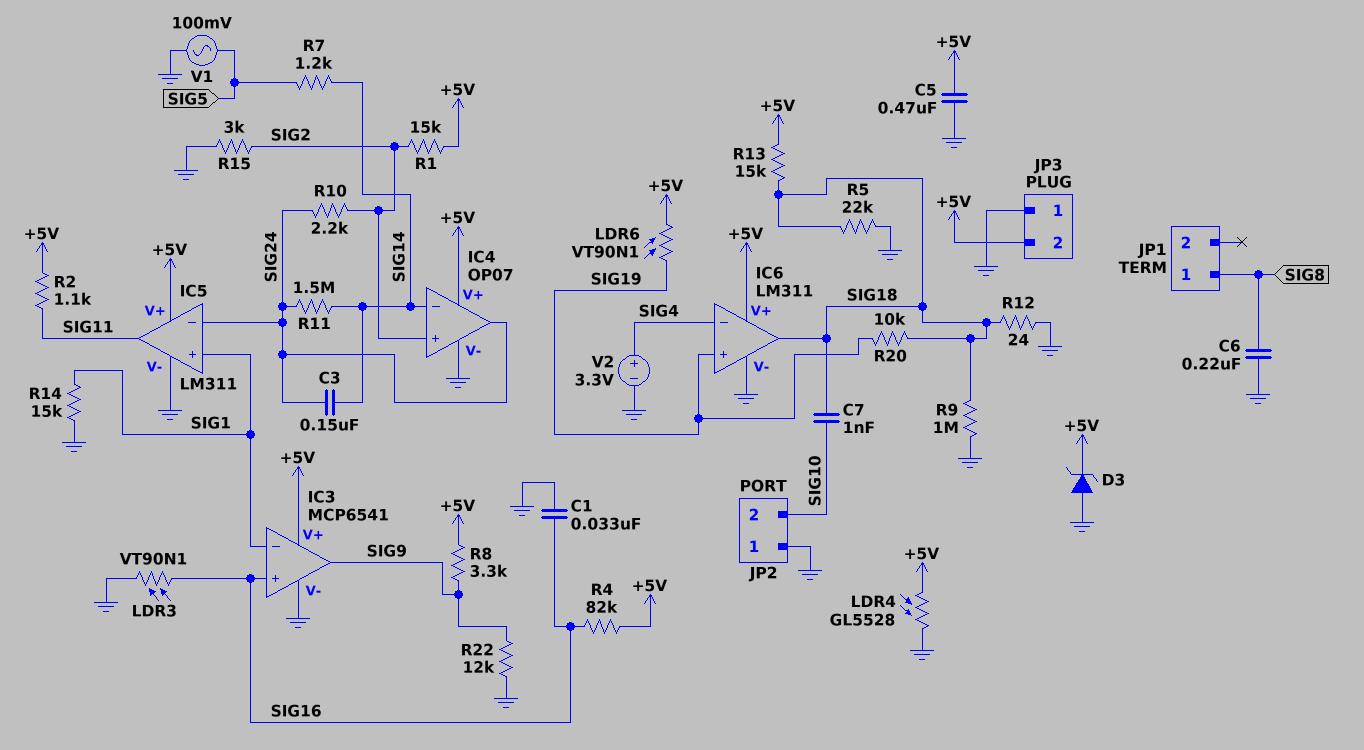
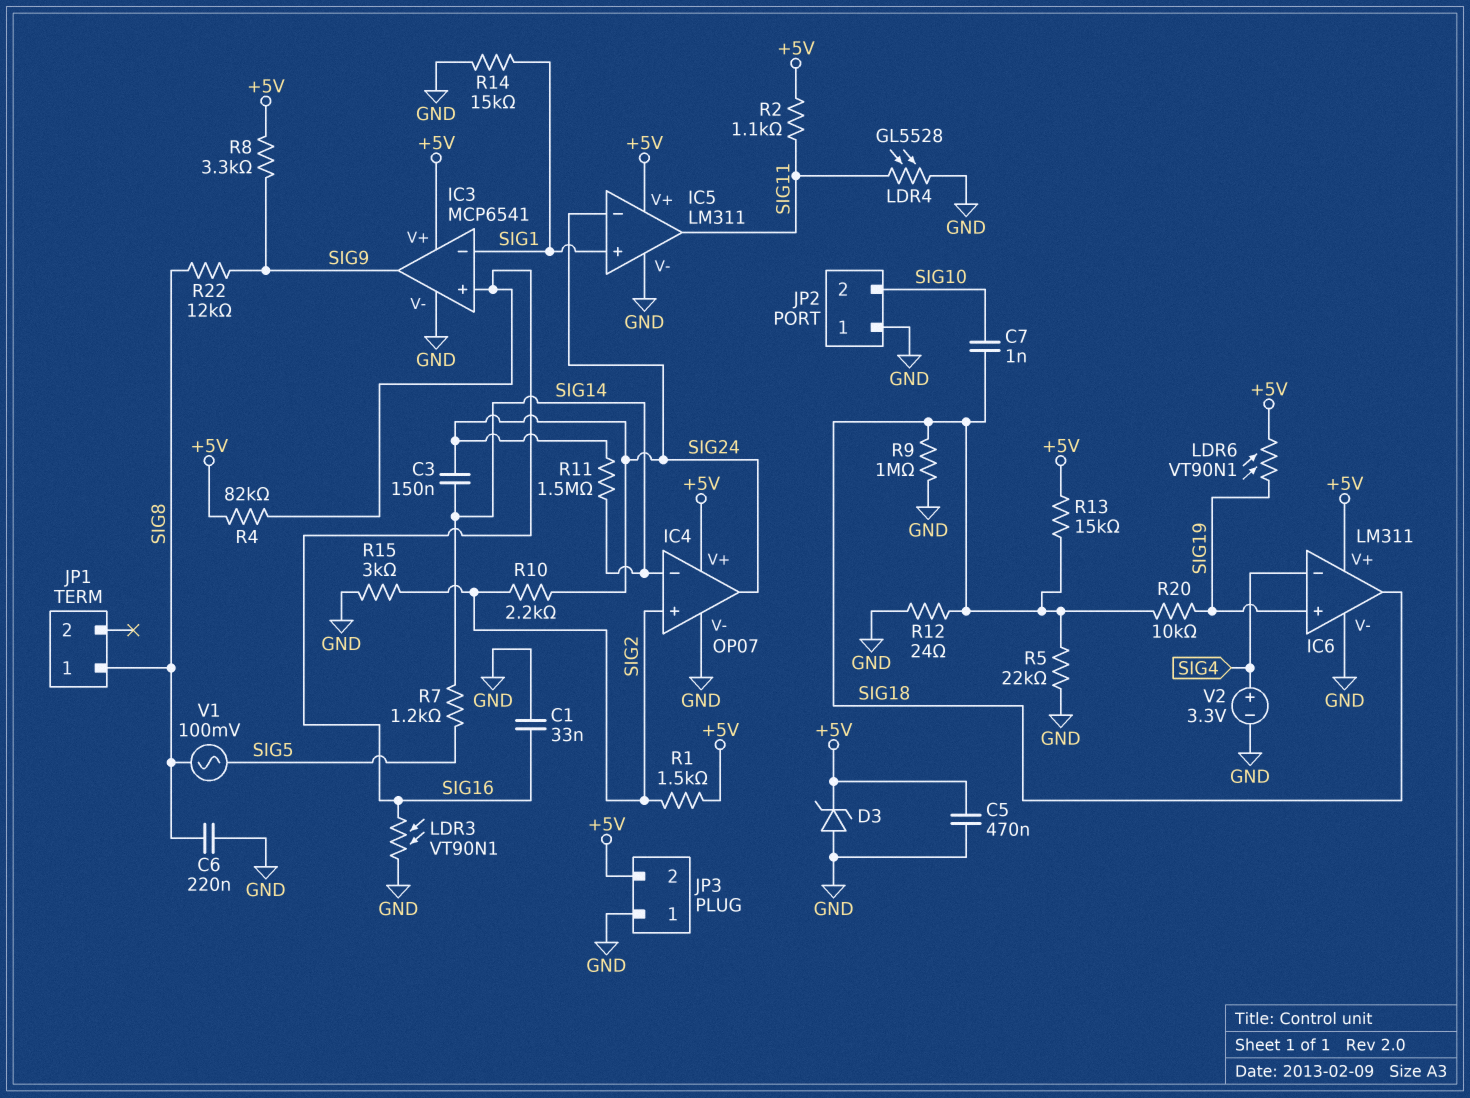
LDR4: GL5528 (+5V, GND) -> GL5528 (GND, SIG11)
R1: 15k (+5V, SIG2) -> 1.5k (+5V, SIG2)
R22: 12k (GND, SIG9) -> 12k (SIG8, SIG9)
V1: AC 100mV (GND, SIG5) -> AC 100mV (SIG5, SIG8)

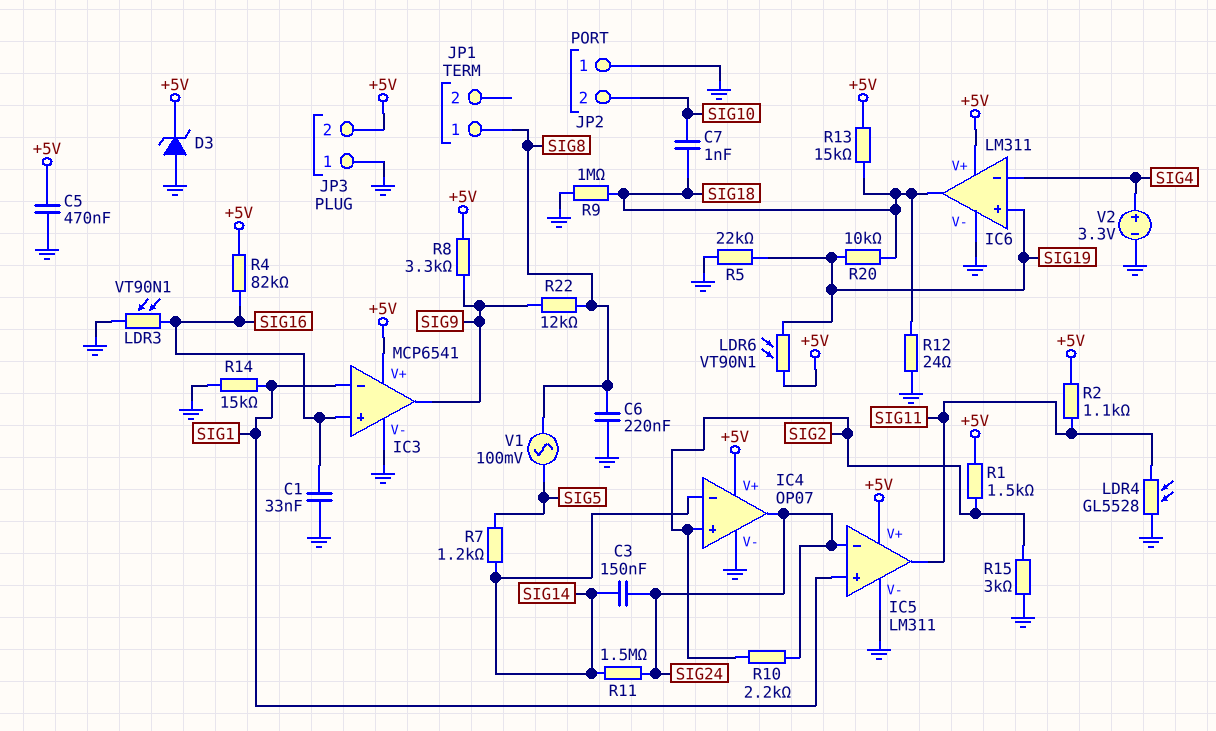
R5: 22k (GND, SIG18) -> 22k (GND, SIG19)

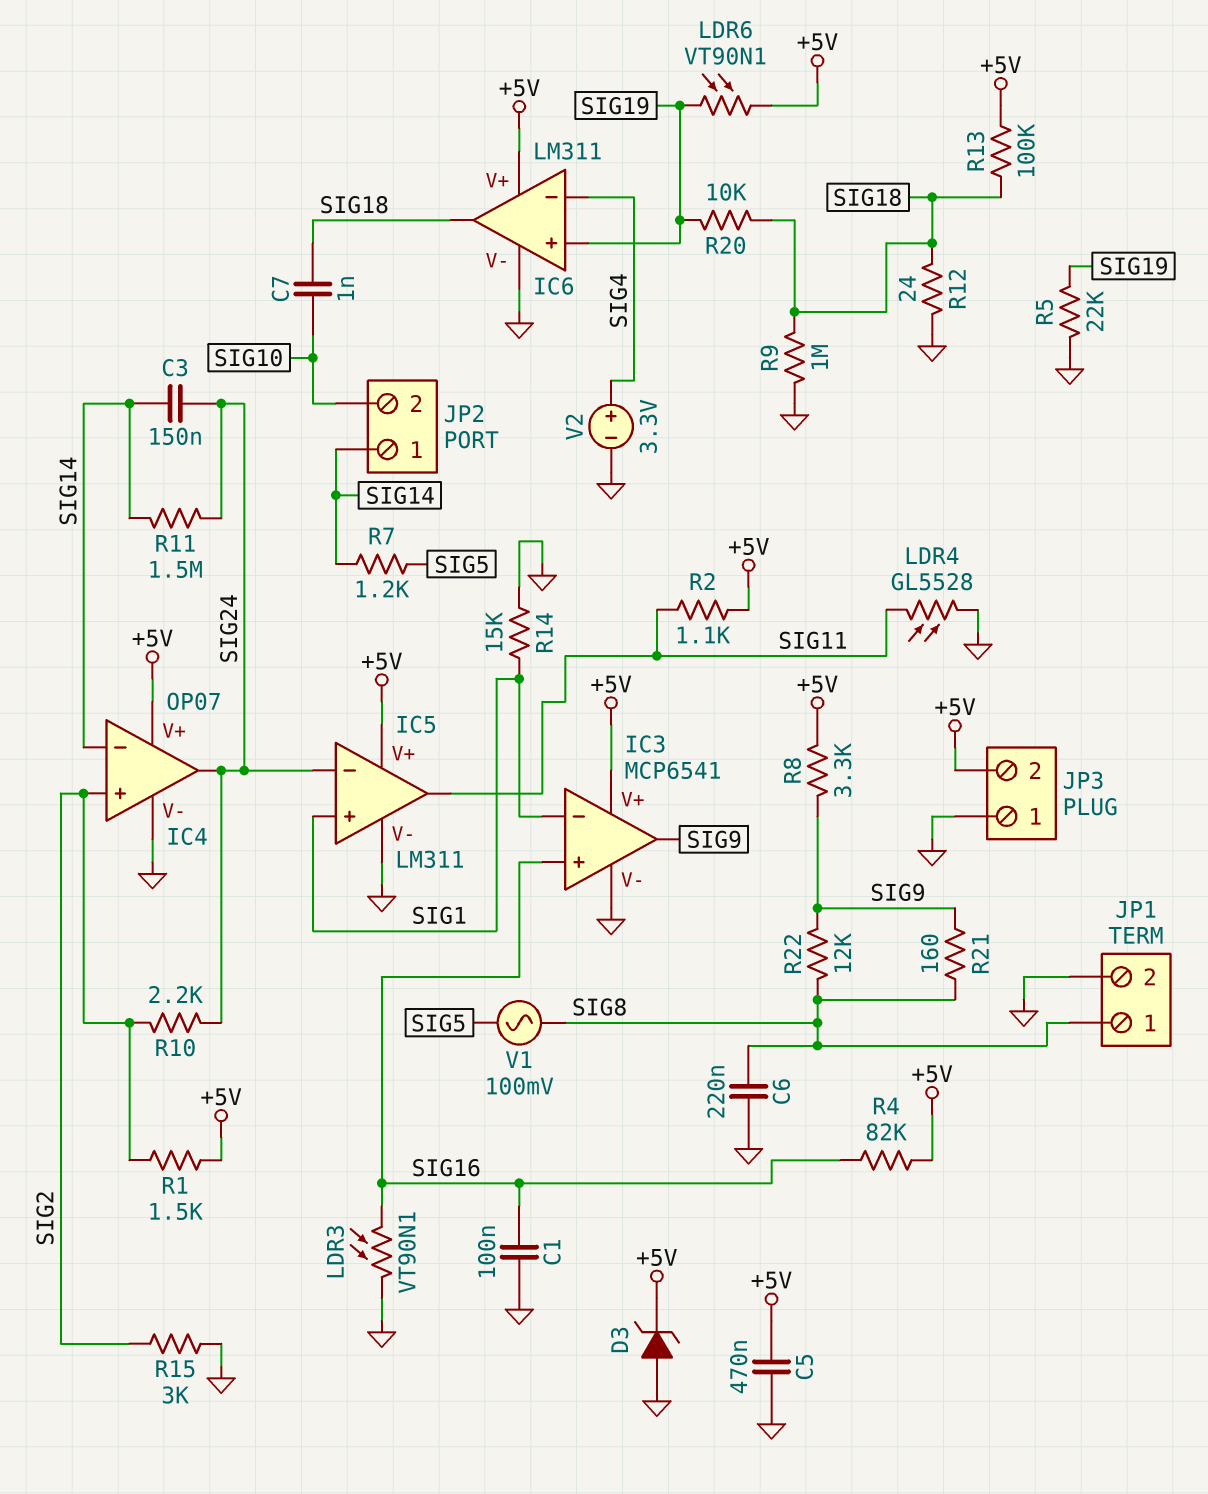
C1: 33nF (GND, SIG16) -> 100nF (GND, SIG16)
JP1 pin 2: none -> GND
JP2 pin 1: GND -> SIG14
R13: 15k (+5V, SIG18) -> 100k (+5V, SIG18)
R21: none -> 160 (SIG8, SIG9)

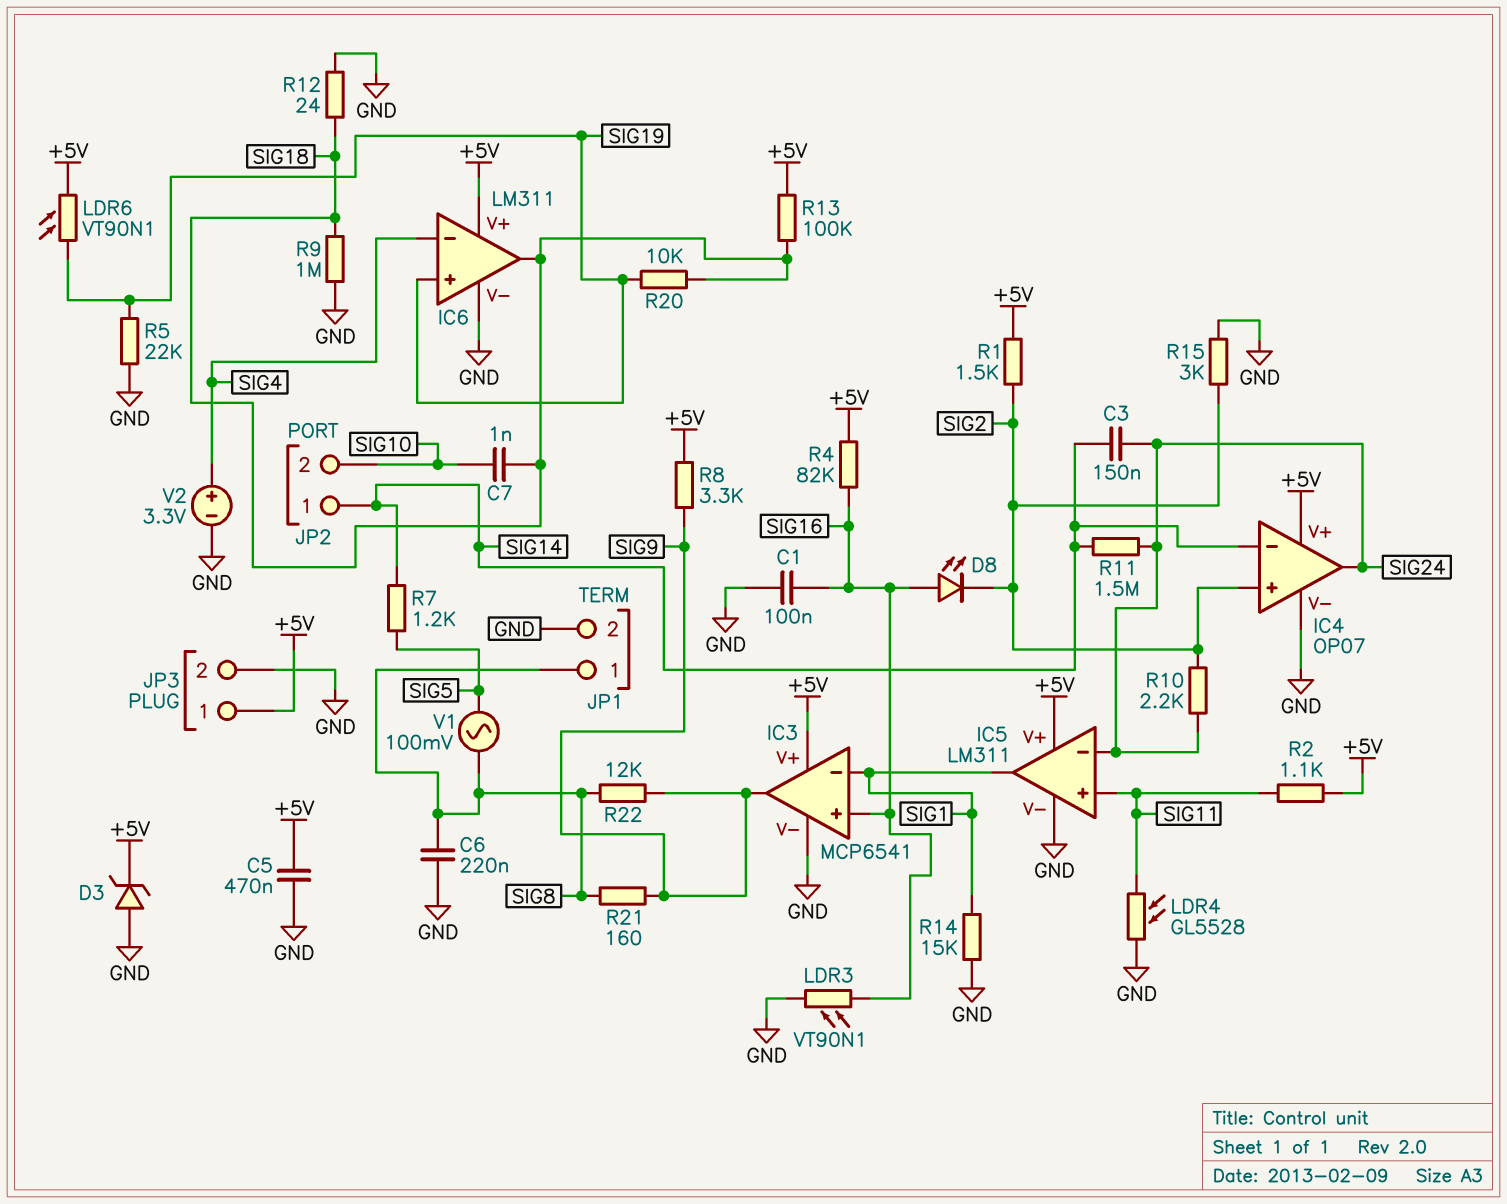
D8: none -> LED (A SIG16, K SIG2)
IC5 pin in+: SIG1 -> SIG11
IC5 pin out: SIG11 -> SIG1
JP3 pin 1: GND -> +5V
JP3 pin 2: +5V -> GND

